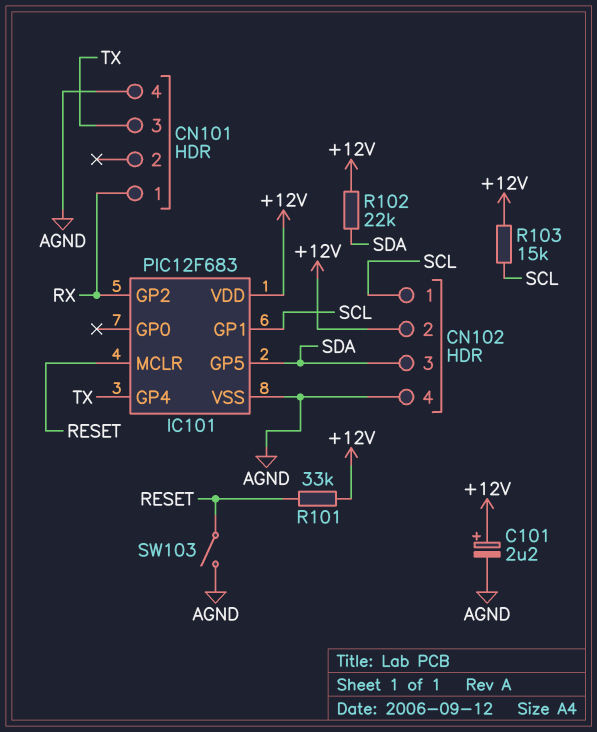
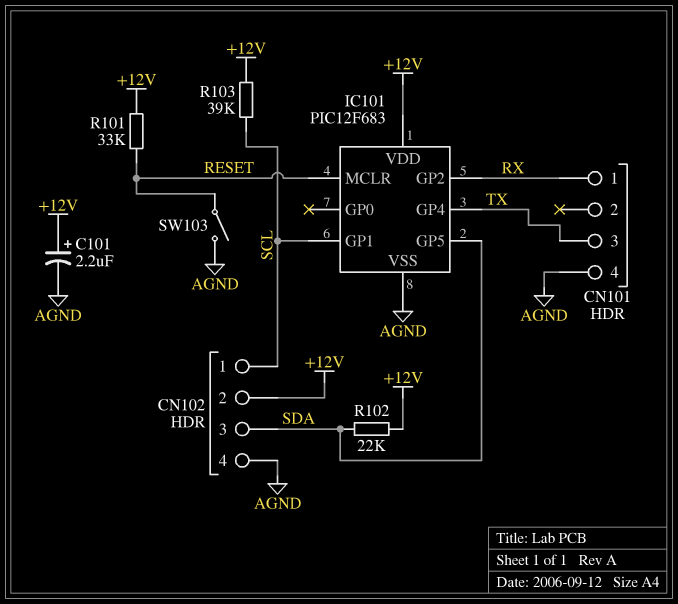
R103: 15k (+12V, SCL) -> 39k (+12V, SCL)

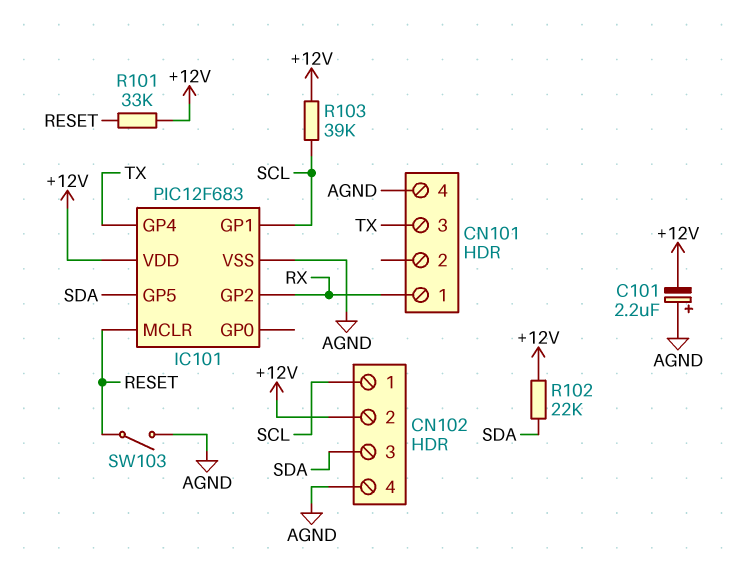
C101: 2.2uF (plus +12V, minus AGND) -> 2.2uF (plus AGND, minus +12V)

